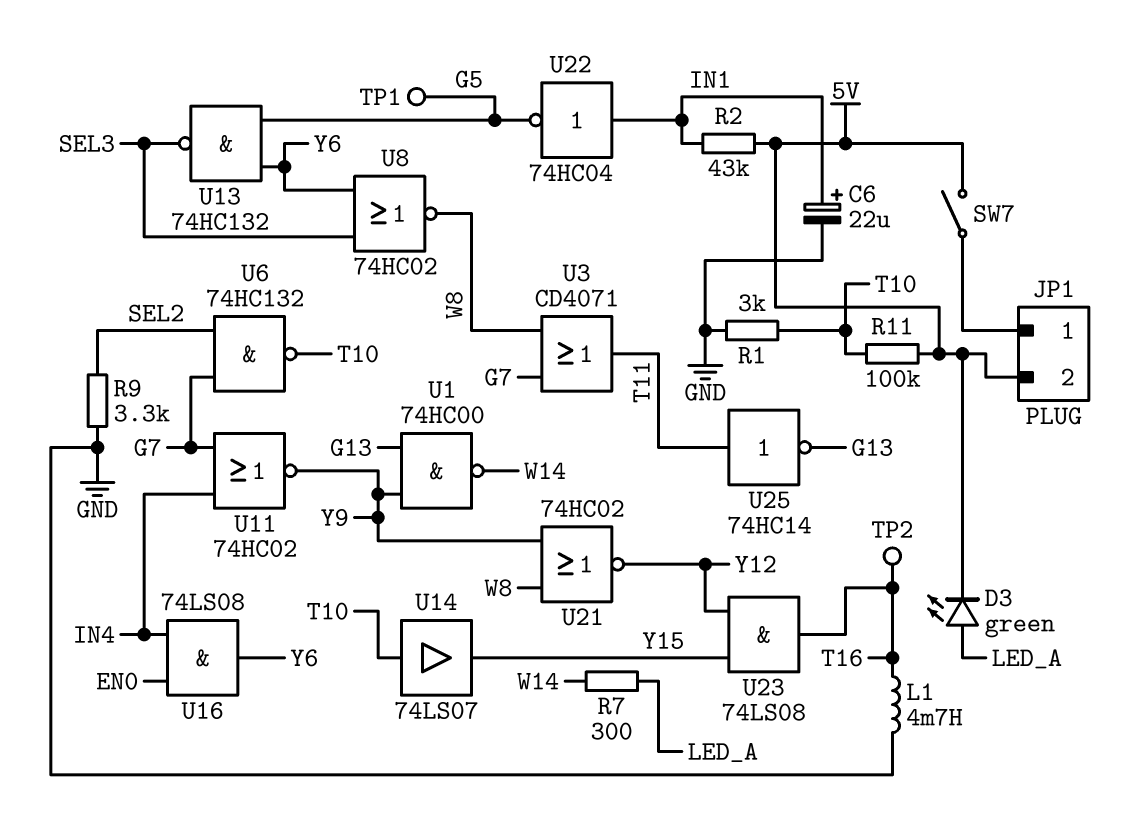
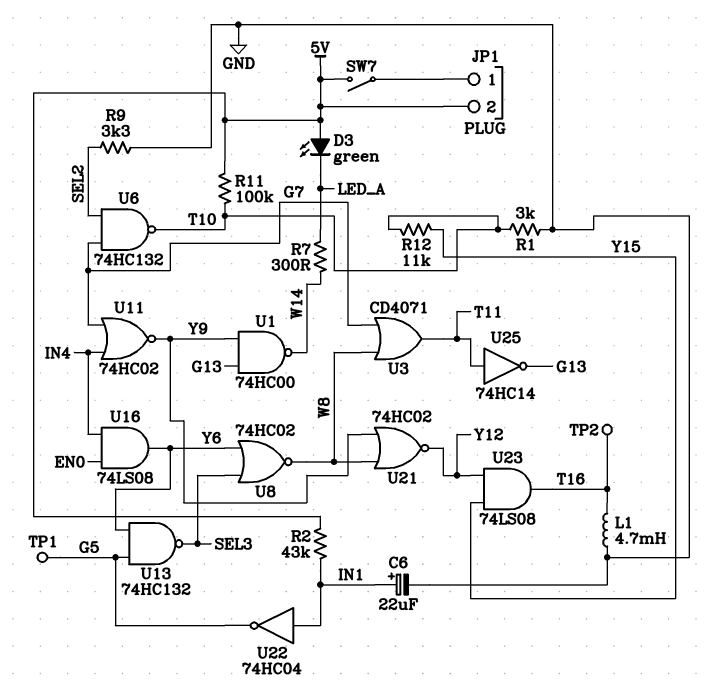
D3: LED green (A LED_A, K 5V) -> LED green (A 5V, K LED_A)
R12: none -> 11k (T10, Y15)
U14: buffer 74LS07 (in T10, out Y15) -> none

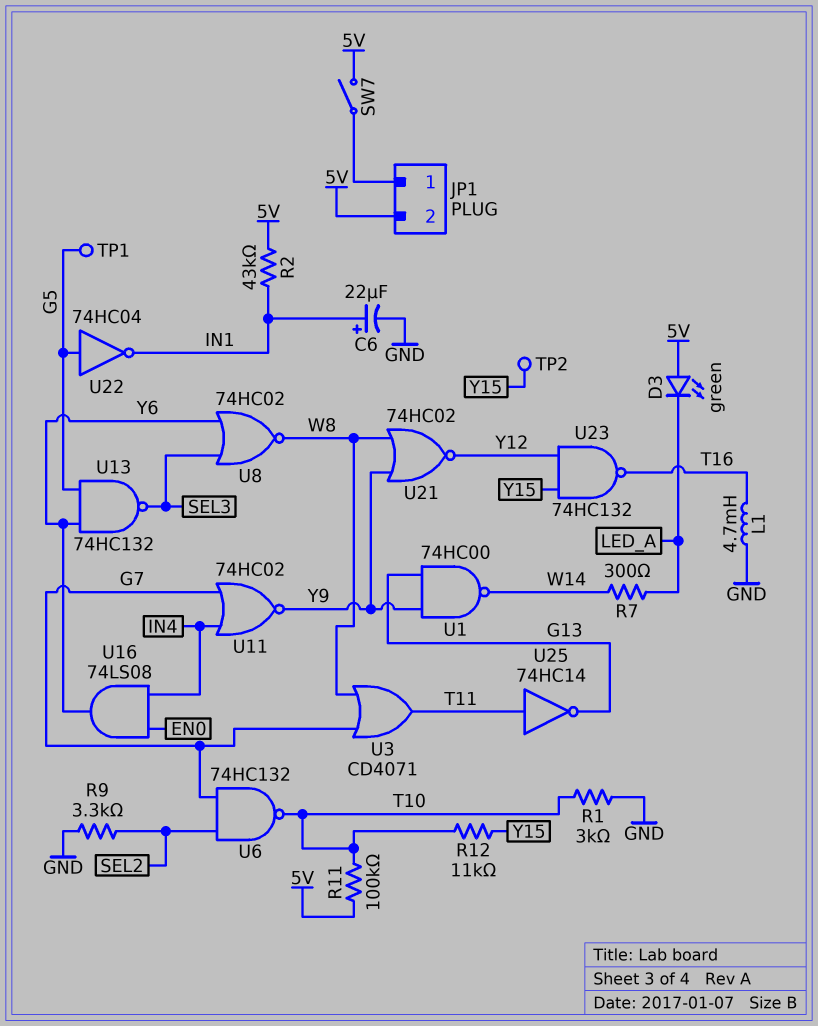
TP2: test point (T16) -> test point (Y15)
U22: NOT 74HC04 (in IN1, out G5) -> NOT 74HC04 (in G5, out IN1)
U23: AND 74LS08 (in Y12, in Y15, out T16) -> NAND 74HC132 (in Y12, in Y15, out T16)

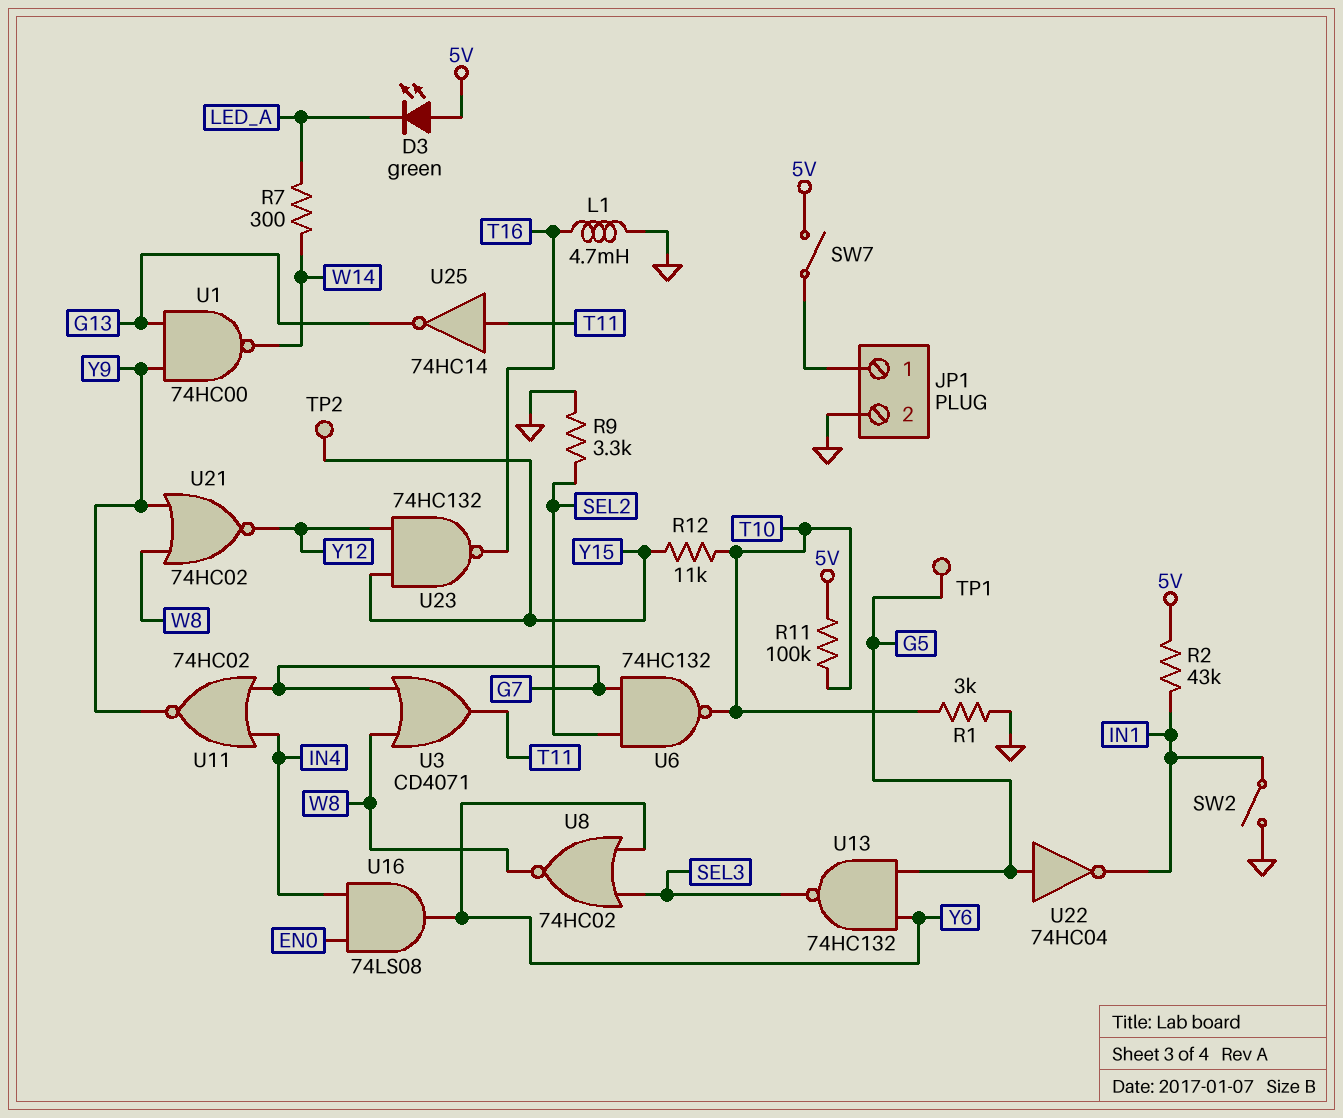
C6: 22uF (plus IN1, minus GND) -> none
JP1 pin 2: 5V -> GND
SW2: none -> switch (GND, IN1)

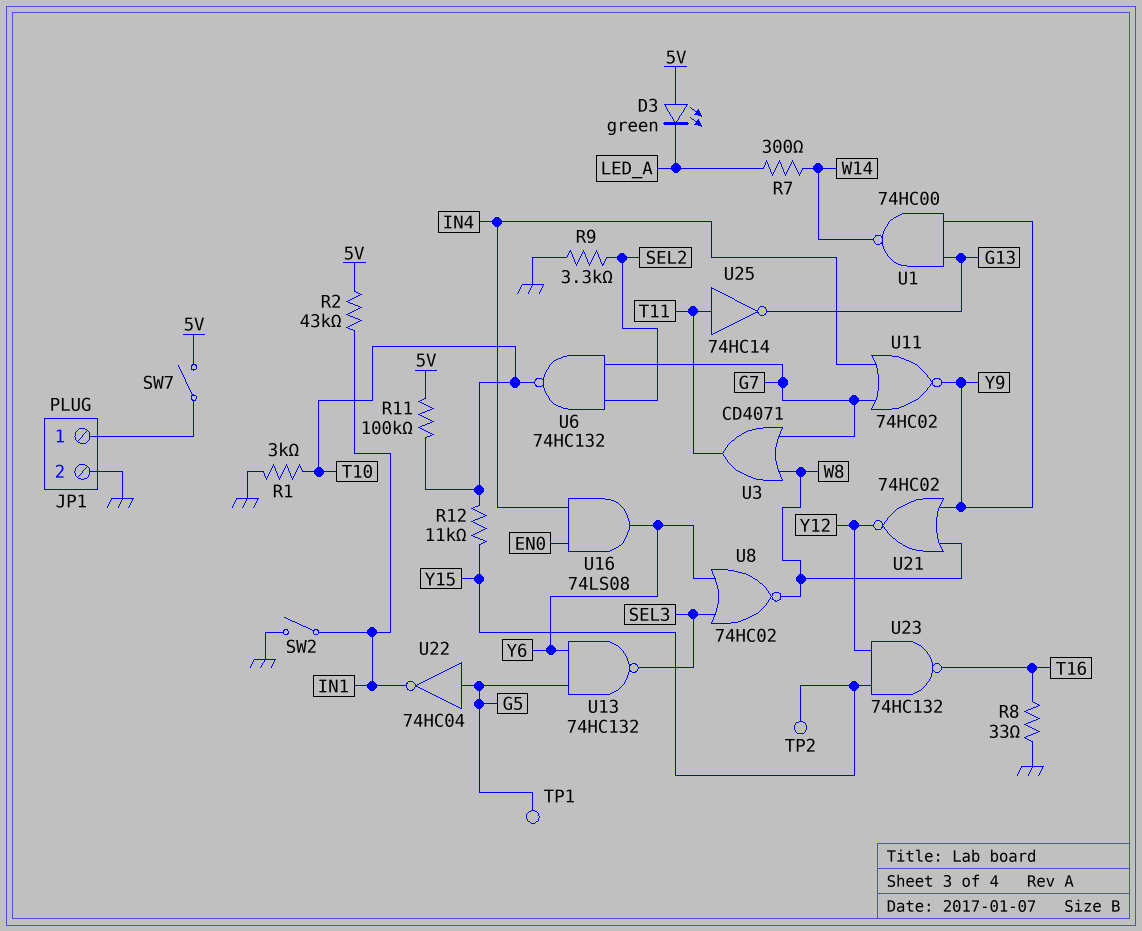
L1: 4.7mH (GND, T16) -> none
R8: none -> 33 (GND, T16)

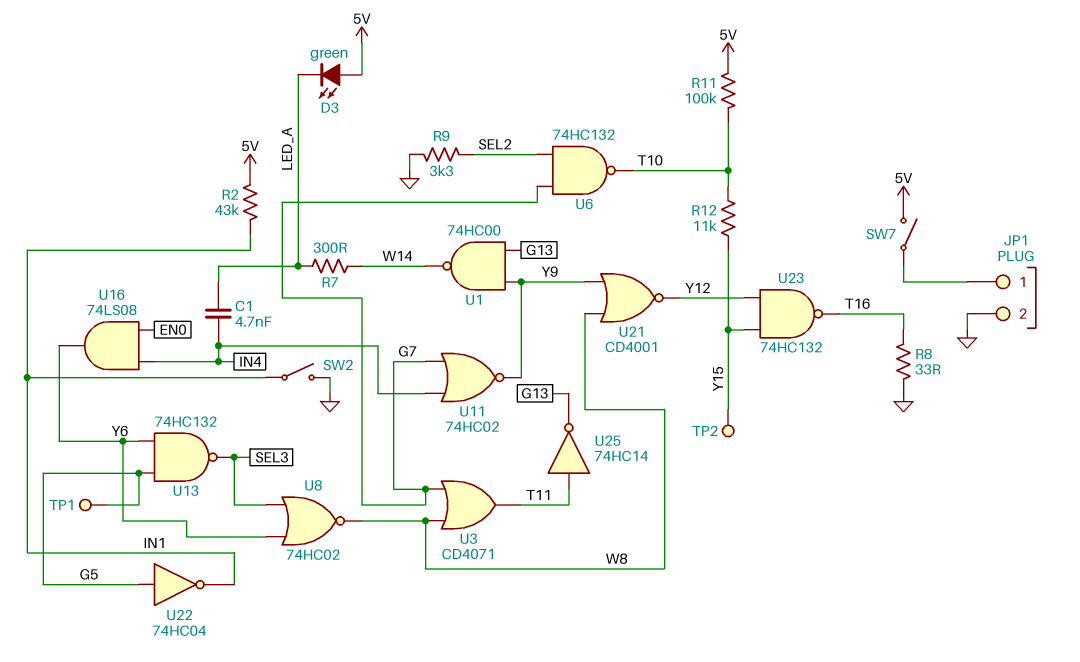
C1: none -> 4.7nF (IN4, LED_A)
R1: 3k (GND, T10) -> none
U21: NOR 74HC02 (in W8, in Y9, out Y12) -> NOR CD4001 (in W8, in Y9, out Y12)

